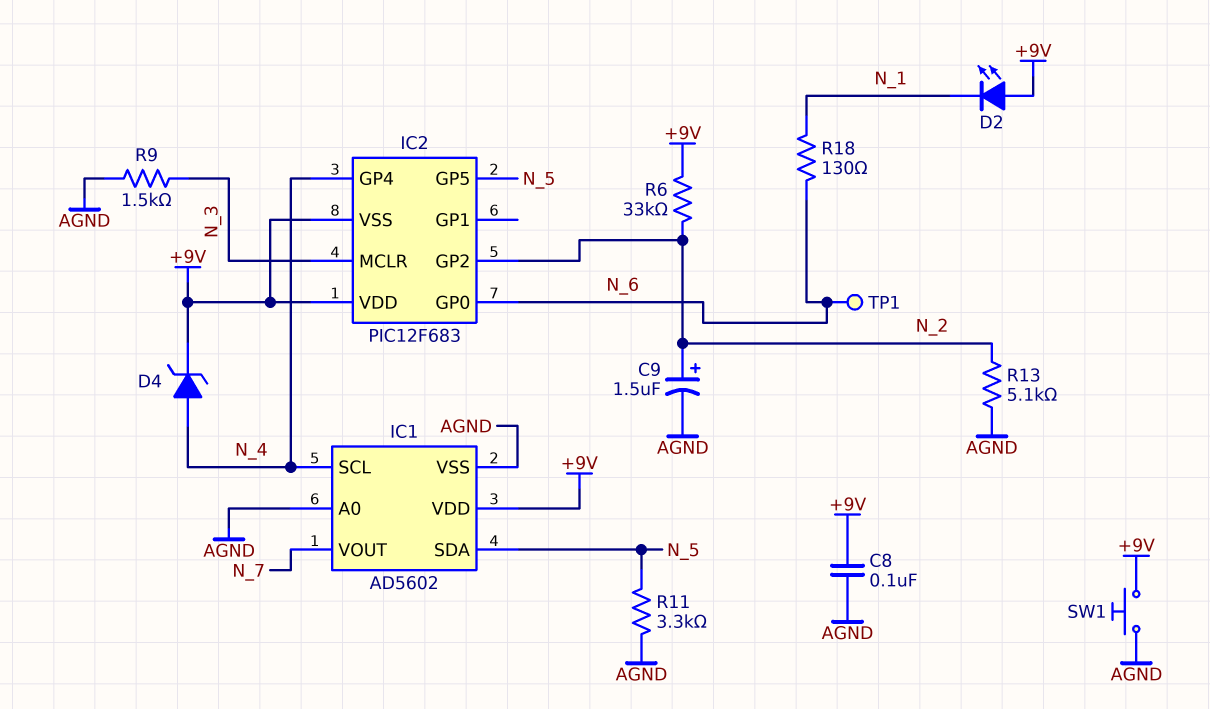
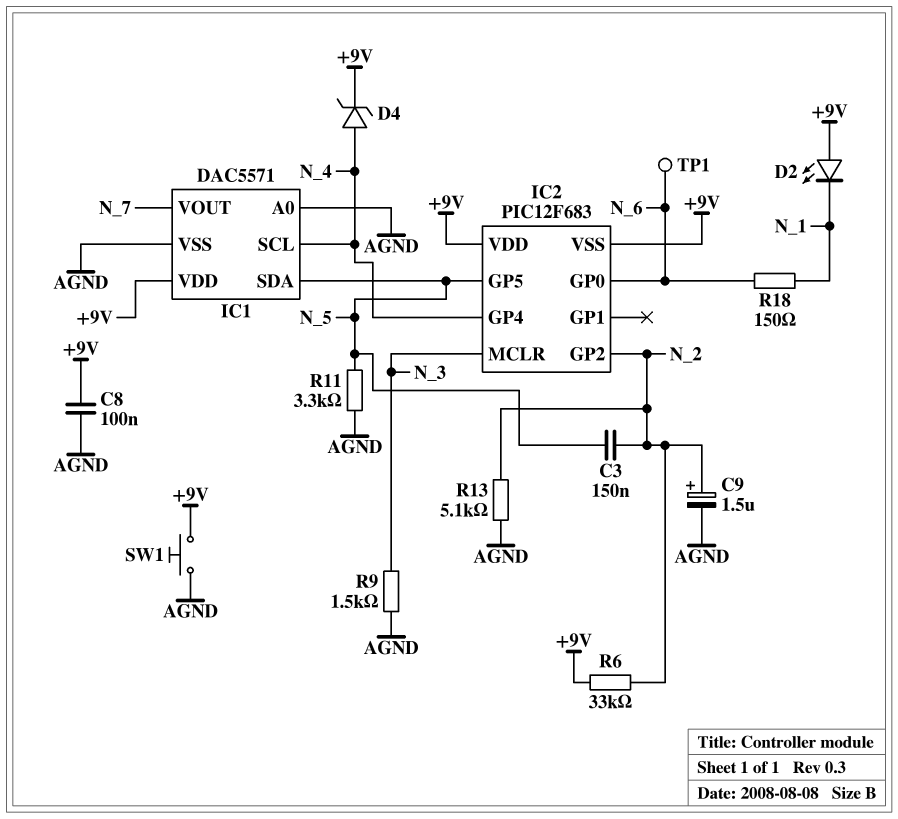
C3: none -> 150nF (N_2, N_5)
IC1: AD5602 -> DAC5571
R18: 130 (N_1, N_6) -> 150 (N_1, N_6)

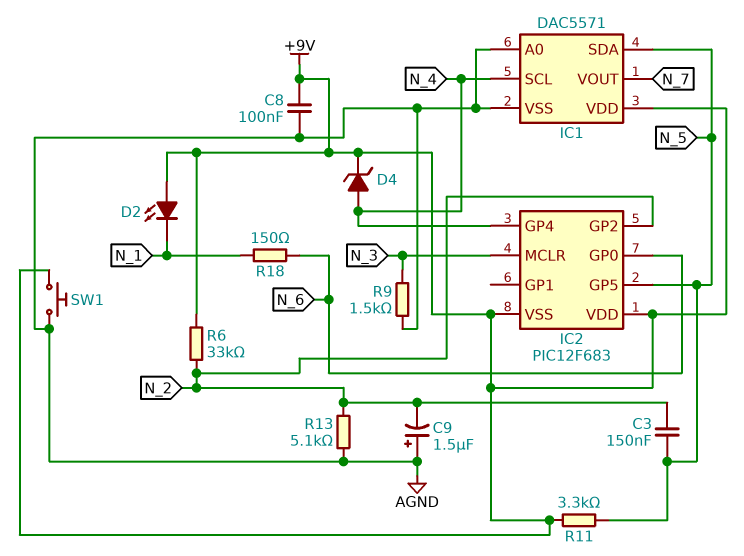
C9: 1.5uF (plus N_2, minus AGND) -> 1.5uF (plus AGND, minus N_2)
R11: 3.3k (AGND, N_5) -> 3.3k (+9V, N_5)
TP1: test point (N_6) -> none

